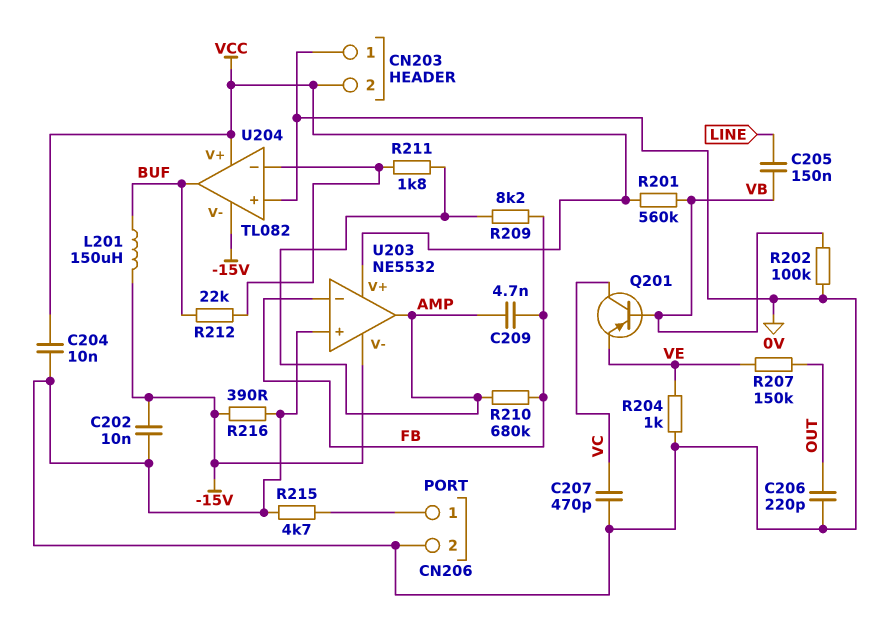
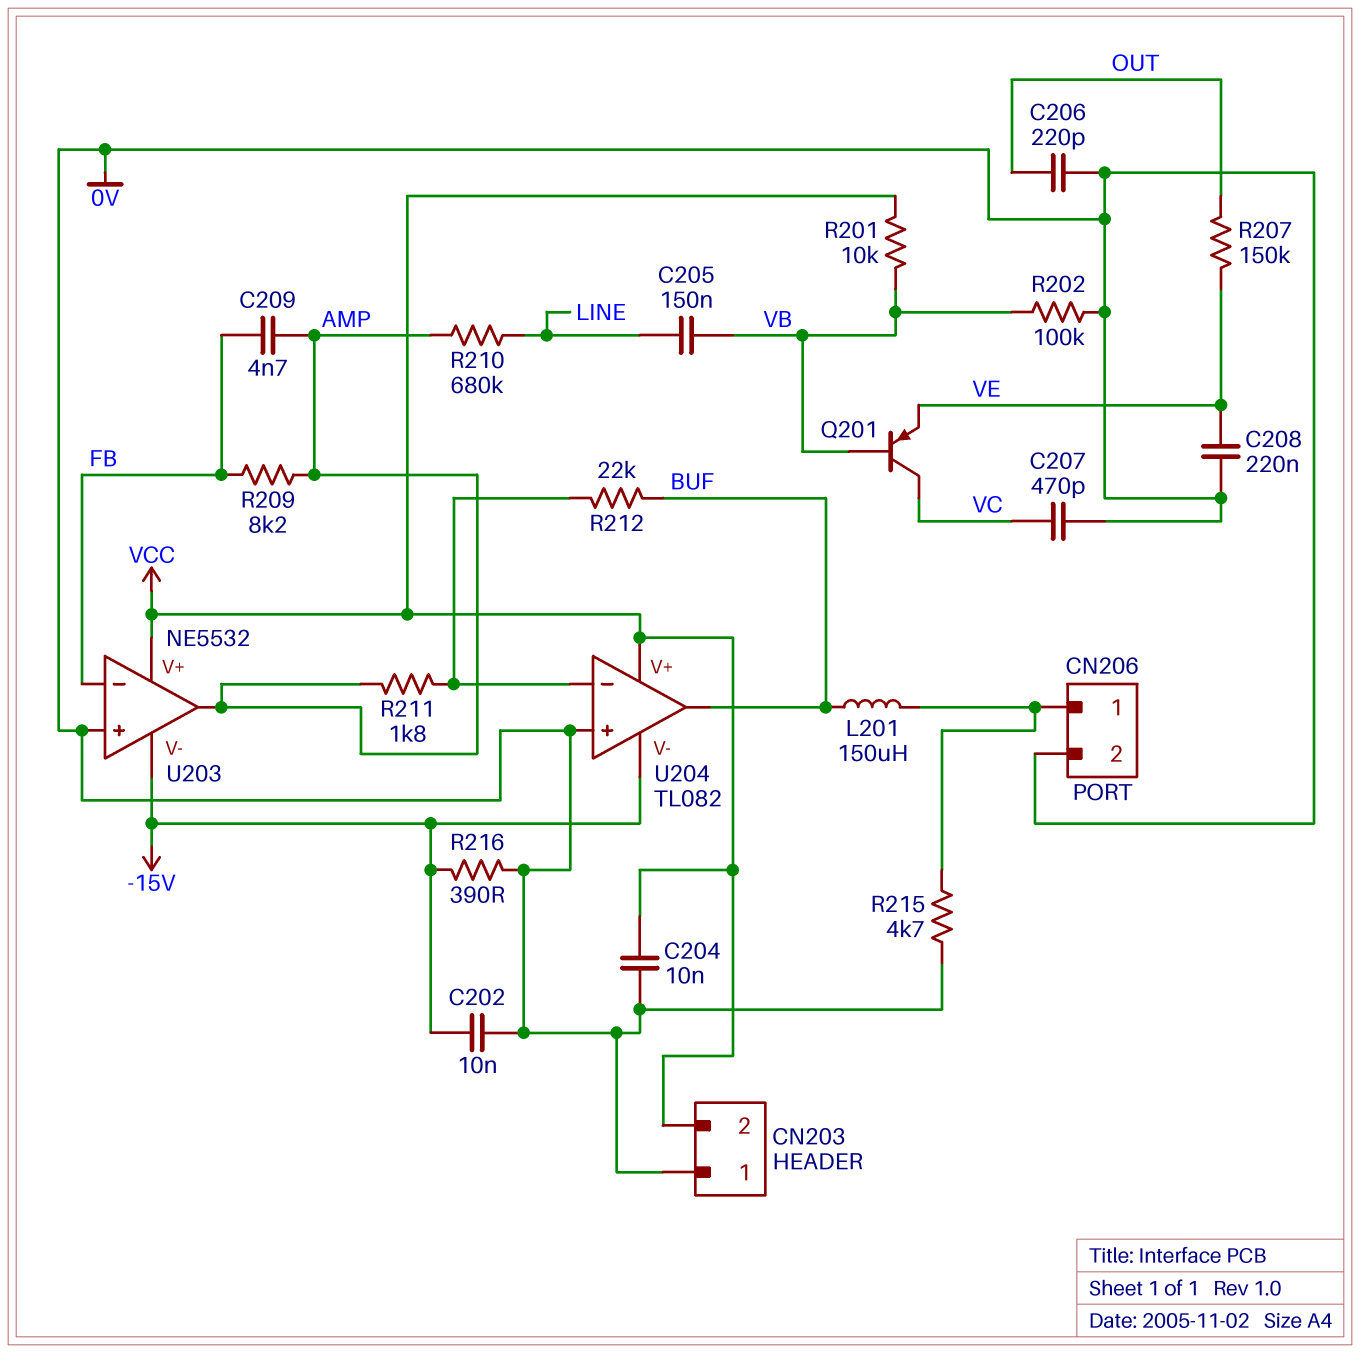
C208: none -> 220nF (0V, VE)
L201: 150uH (-15V, BUF) -> 150uH (BUF, CN206/1)
R201: 560k (VB, VCC) -> 10k (VB, VCC)
R204: 1k (0V, VE) -> none
R210: 680k (AMP, FB) -> 680k (AMP, LINE)

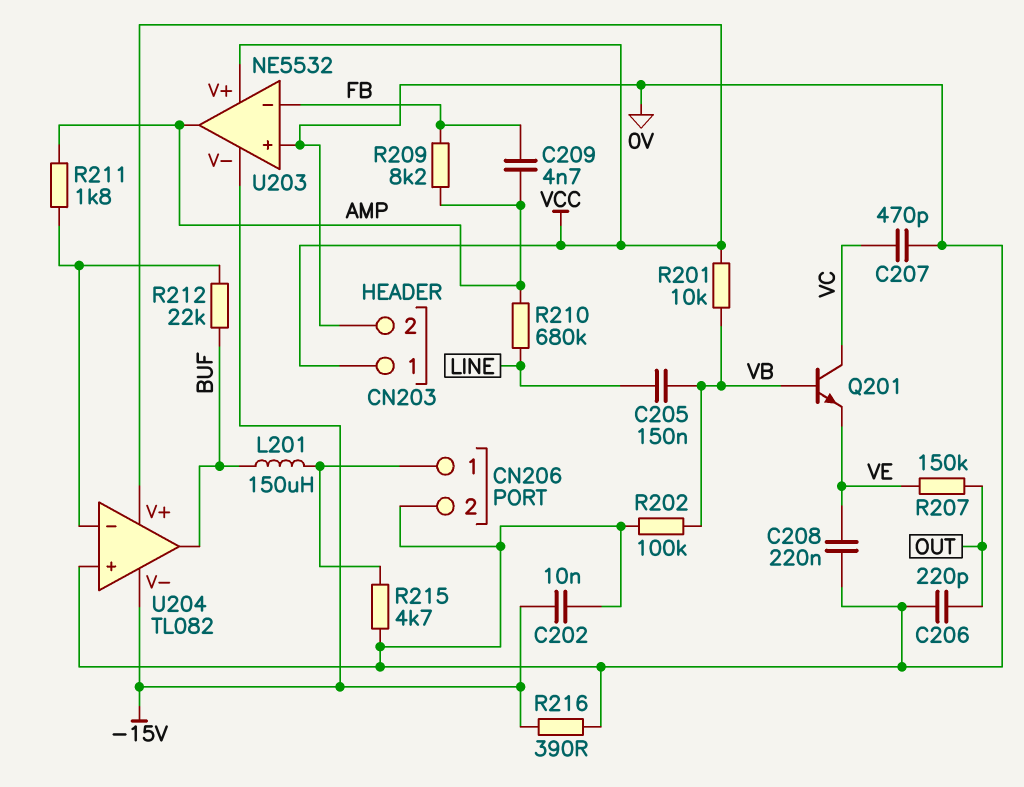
C204: 10nF (0V, VCC) -> none
CN203 pin 1: 0V -> VCC
CN203 pin 2: VCC -> 0V
Q201: PNP (B VB, C VC, E VE) -> NPN (B VB, C VC, E VE)

